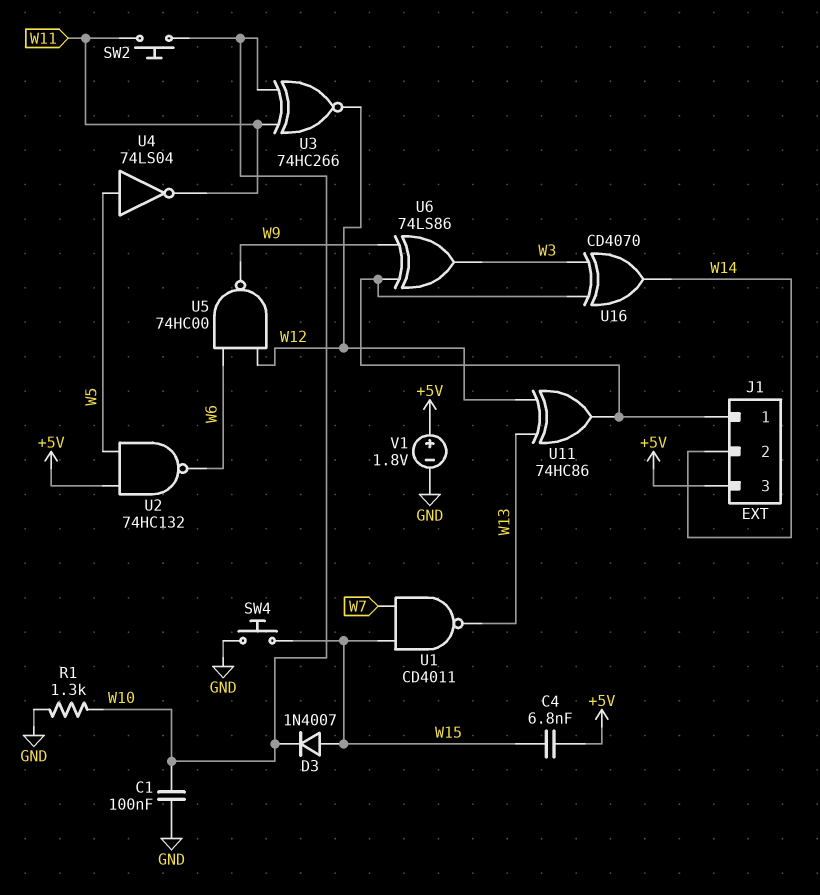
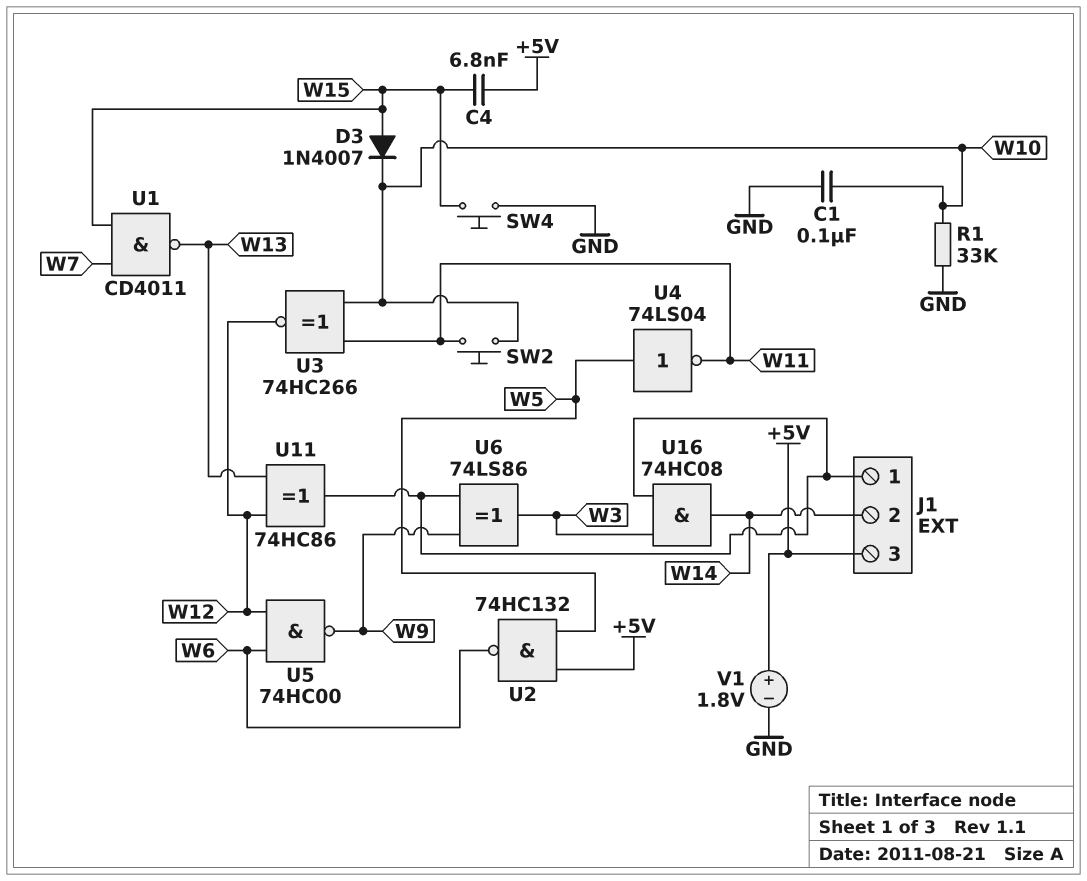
R1: 1.3k (GND, W10) -> 33k (GND, W10)
U16: XOR CD4070 (in J1/1, in W3, out W14) -> AND 74HC08 (in J1/1, in W3, out W14)

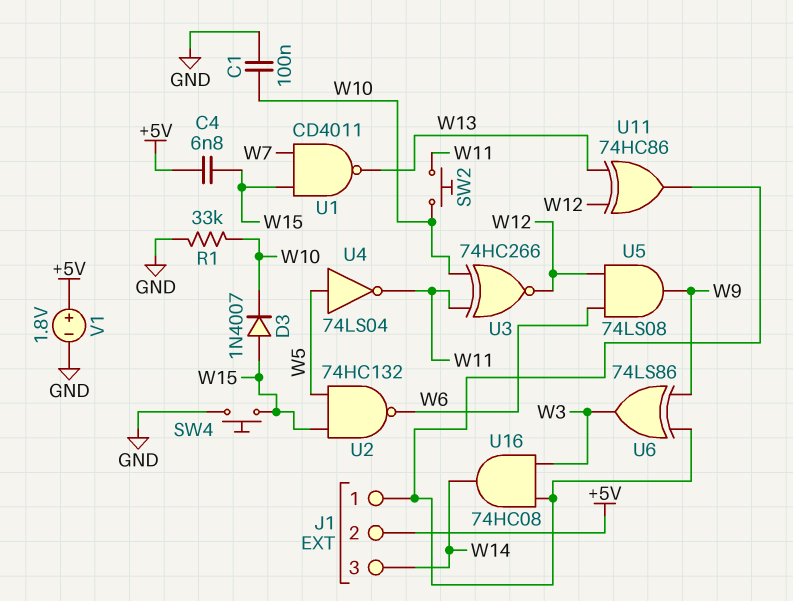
J1 pin 2: W14 -> +5V
J1 pin 3: +5V -> W14
U2: NAND 74HC132 (in +5V, in W5, out W6) -> NAND 74HC132 (in W5, in W15, out W6)
U5: NAND 74HC00 (in W6, in W12, out W9) -> AND 74LS08 (in W6, in W12, out W9)

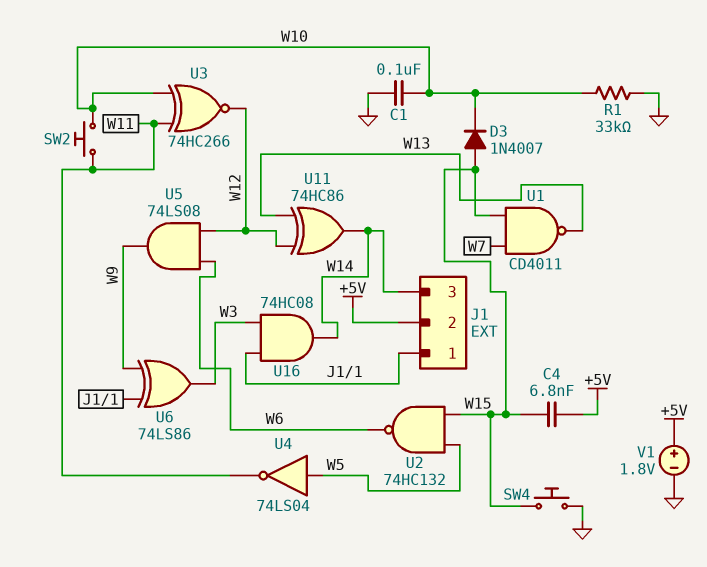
U11: XOR 74HC86 (in W12, in W13, out J1/1) -> XOR 74HC86 (in W12, in W13, out W14)

